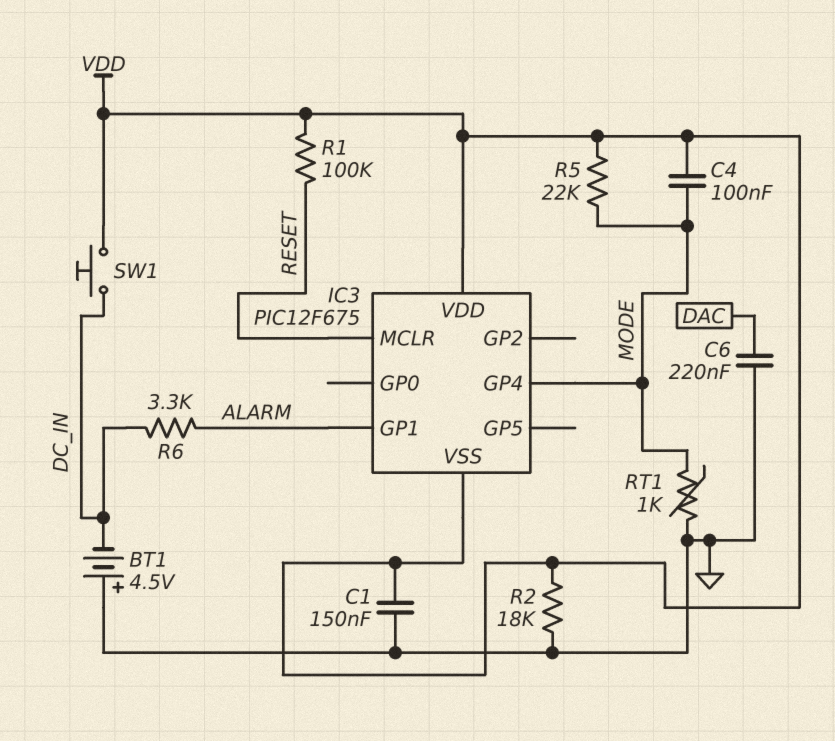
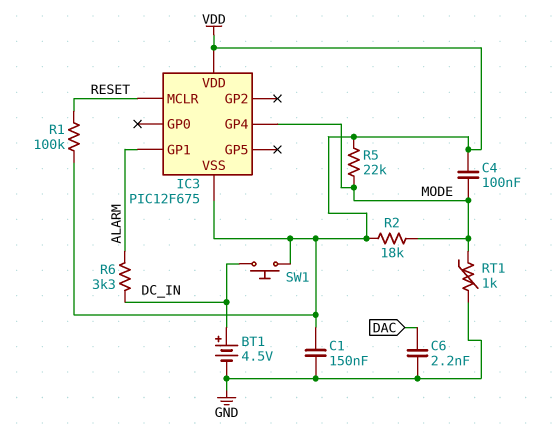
BT1: 4.5V (plus GND, minus DC_IN) -> 4.5V (plus DC_IN, minus GND)
C6: 220nF (DAC, GND) -> 2.2nF (DAC, GND)
R2: 18k (GND, VDD) -> 18k (MODE, VDD)

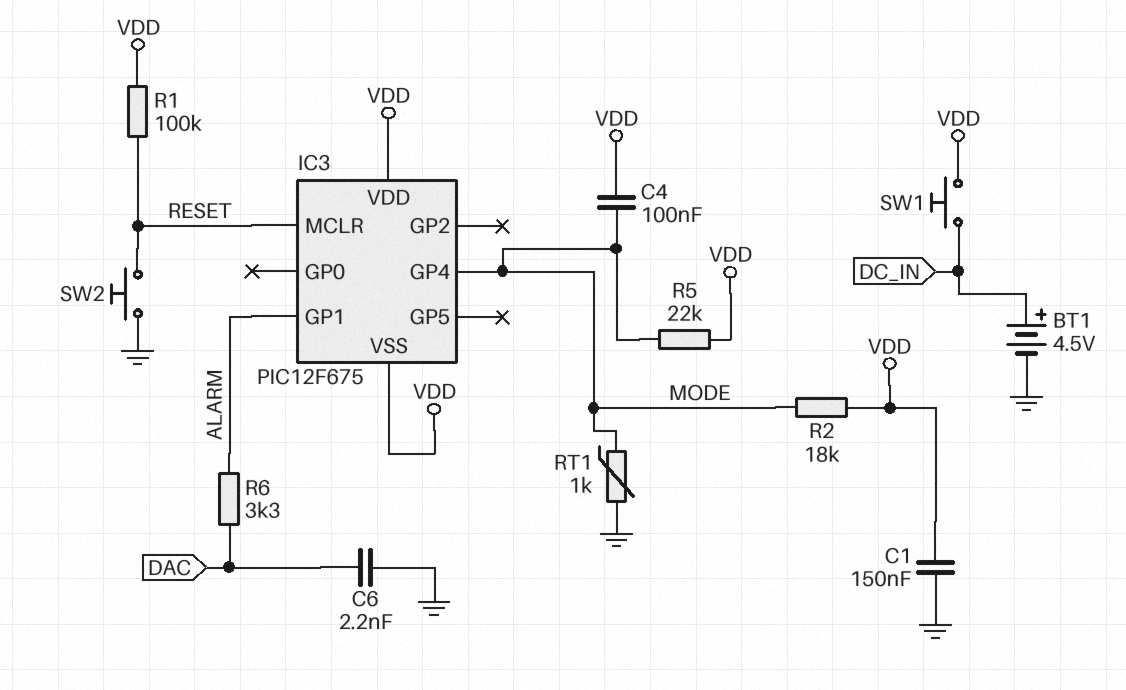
R6: 3.3k (ALARM, DC_IN) -> 3.3k (ALARM, DAC)
SW2: none -> button (GND, RESET)

